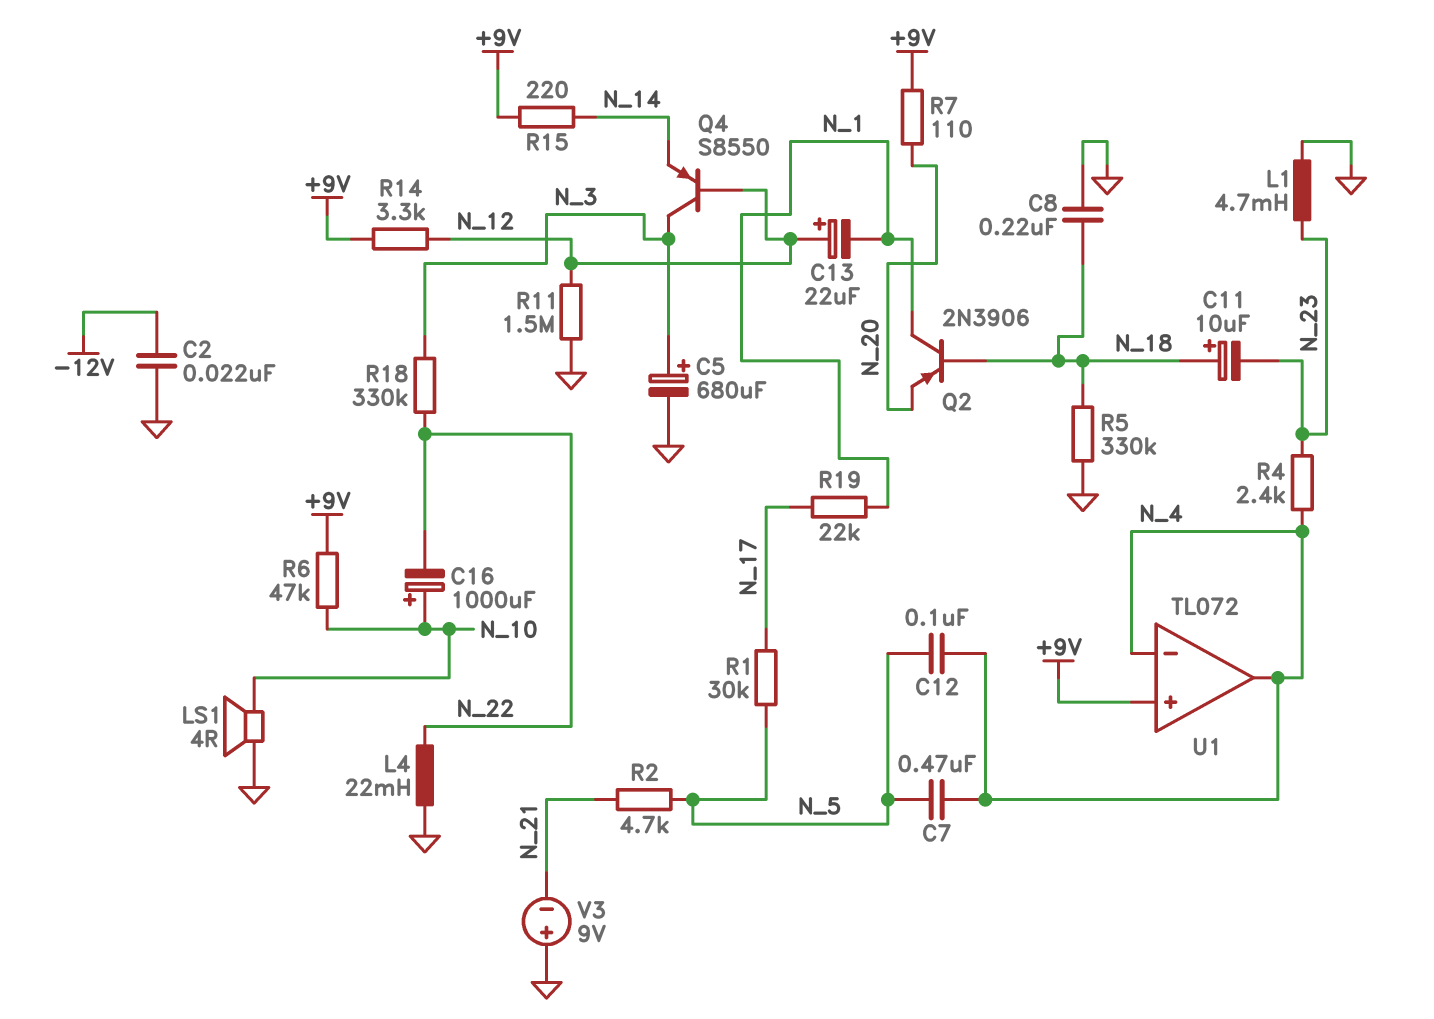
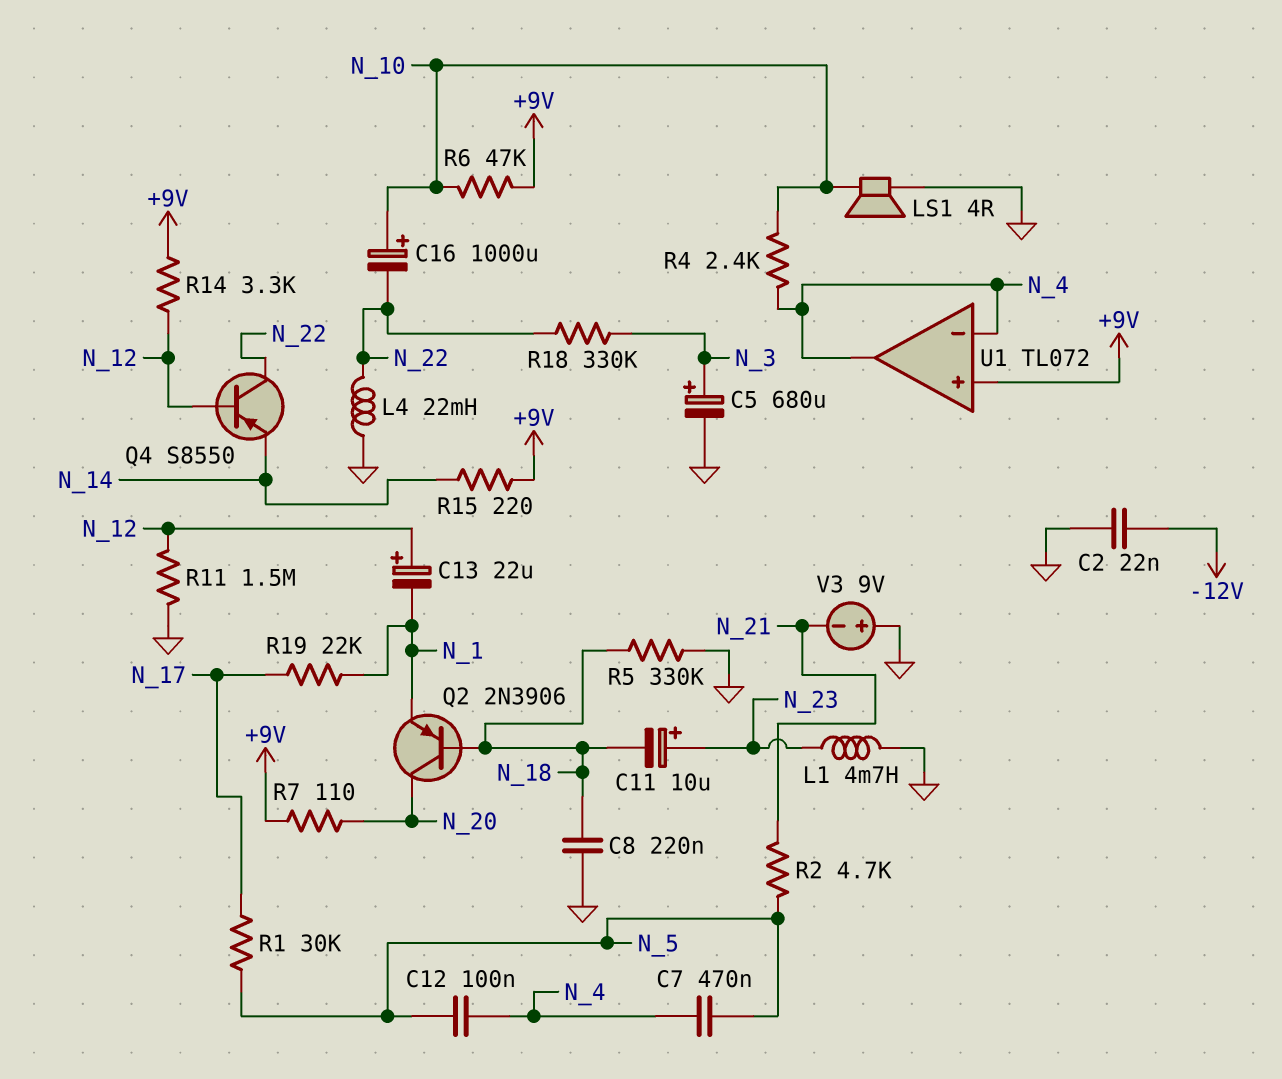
C11: 10uF (plus N_18, minus N_23) -> 10uF (plus N_23, minus N_18)
Q2: PNP 2N3906 (B N_18, C N_1, E N_20) -> PNP 2N3906 (B N_18, C N_20, E N_1)
Q4: PNP S8550 (B N_12, C N_3, E N_14) -> PNP S8550 (B N_12, C N_22, E N_14)
R4: 2.4k (N_4, N_23) -> 2.4k (N_4, N_10)

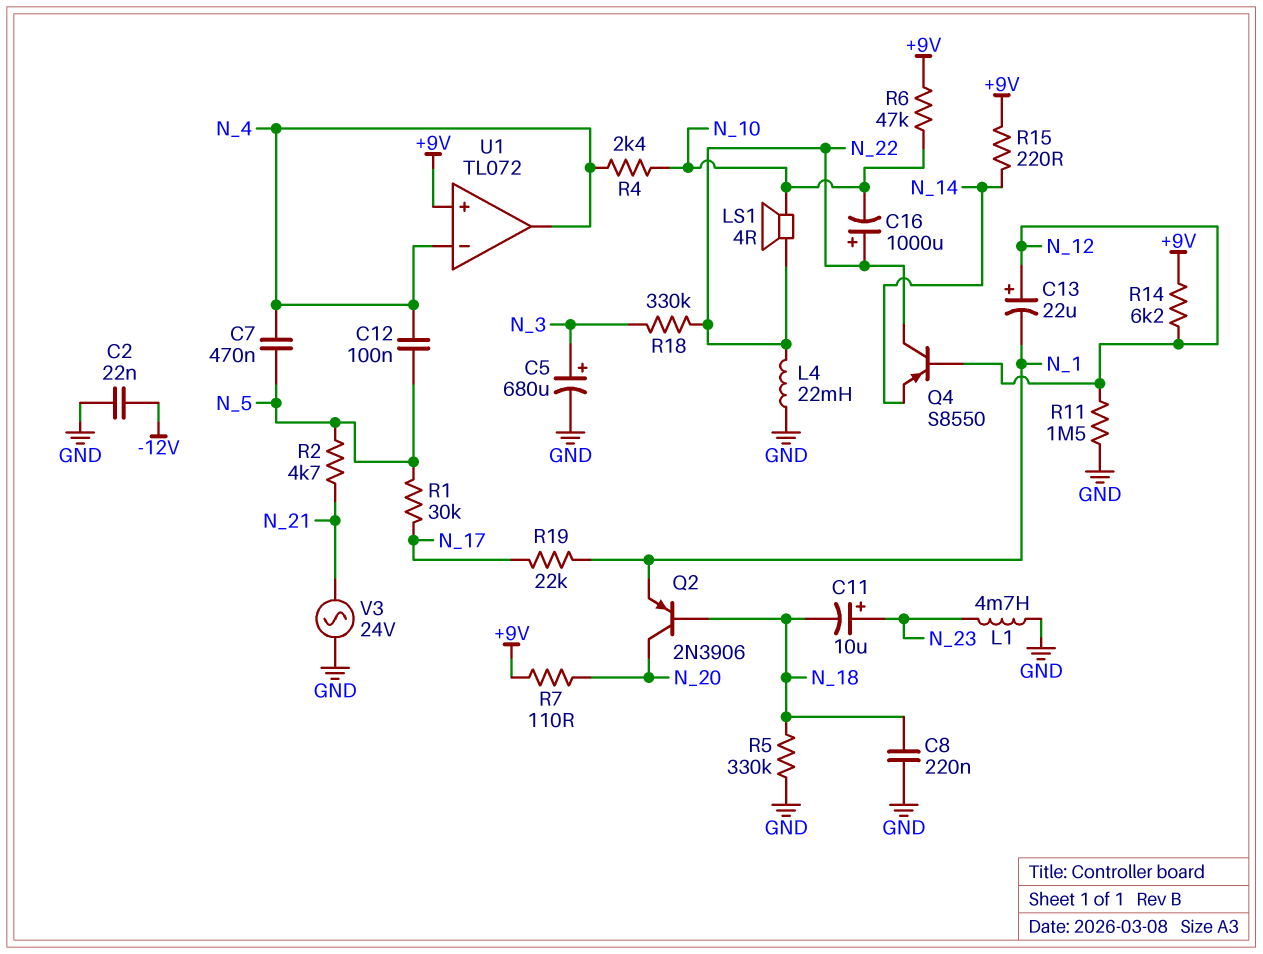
C16: 1000uF (plus N_10, minus N_22) -> 1000uF (plus N_22, minus N_10)
LS1: speaker 4R (GND, N_10) -> speaker 4R (N_10, N_22)
R14: 3.3k (+9V, N_12) -> 6.2k (+9V, N_12)
V3: 9V (plus GND, minus N_21) -> AC 24V (GND, N_21)

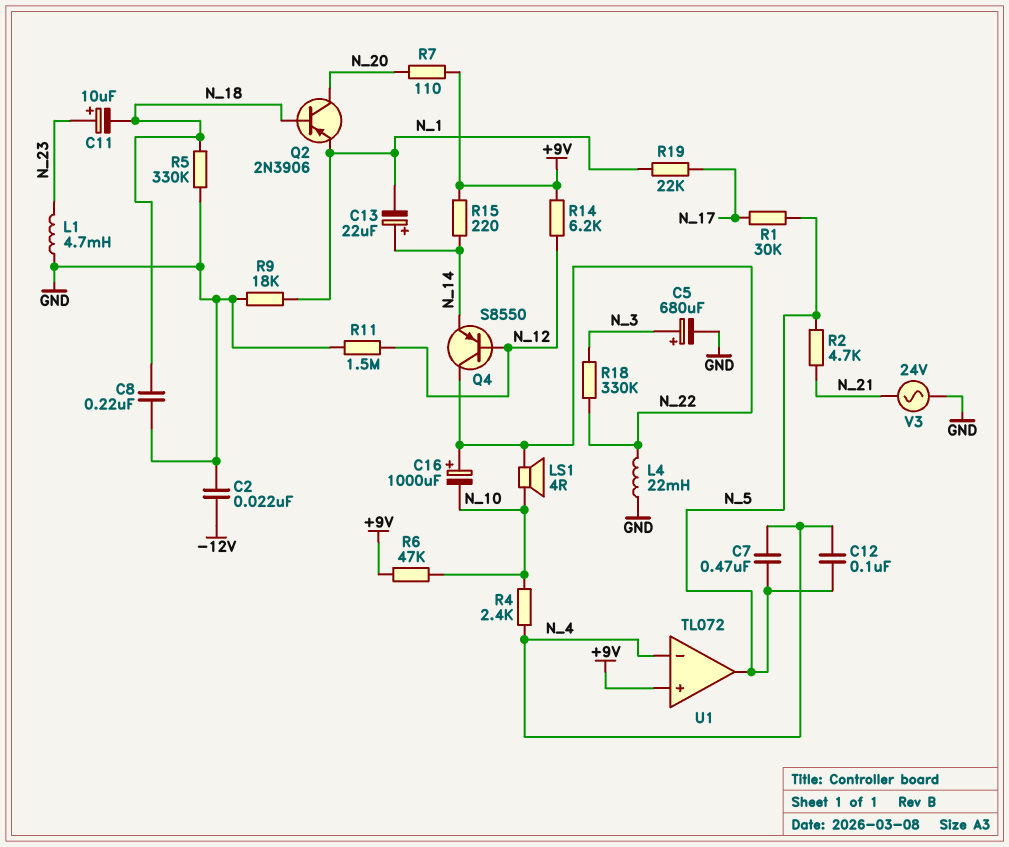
C13: 22uF (plus N_12, minus N_1) -> 22uF (plus N_14, minus N_1)
R9: none -> 18k (GND, N_1)
U1 pin out: N_4 -> N_5

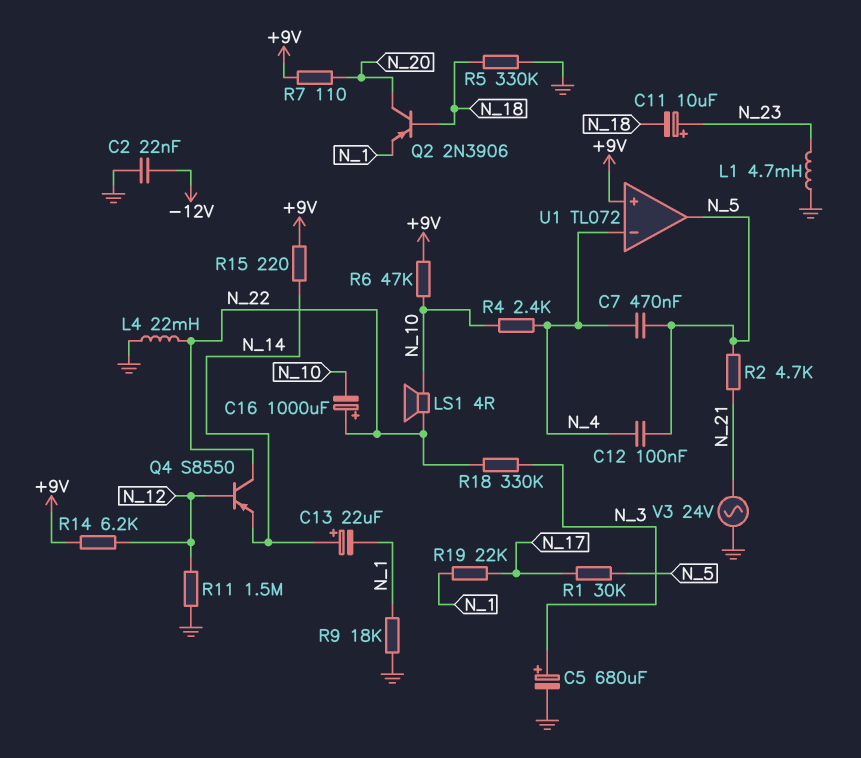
C8: 220nF (GND, N_18) -> none

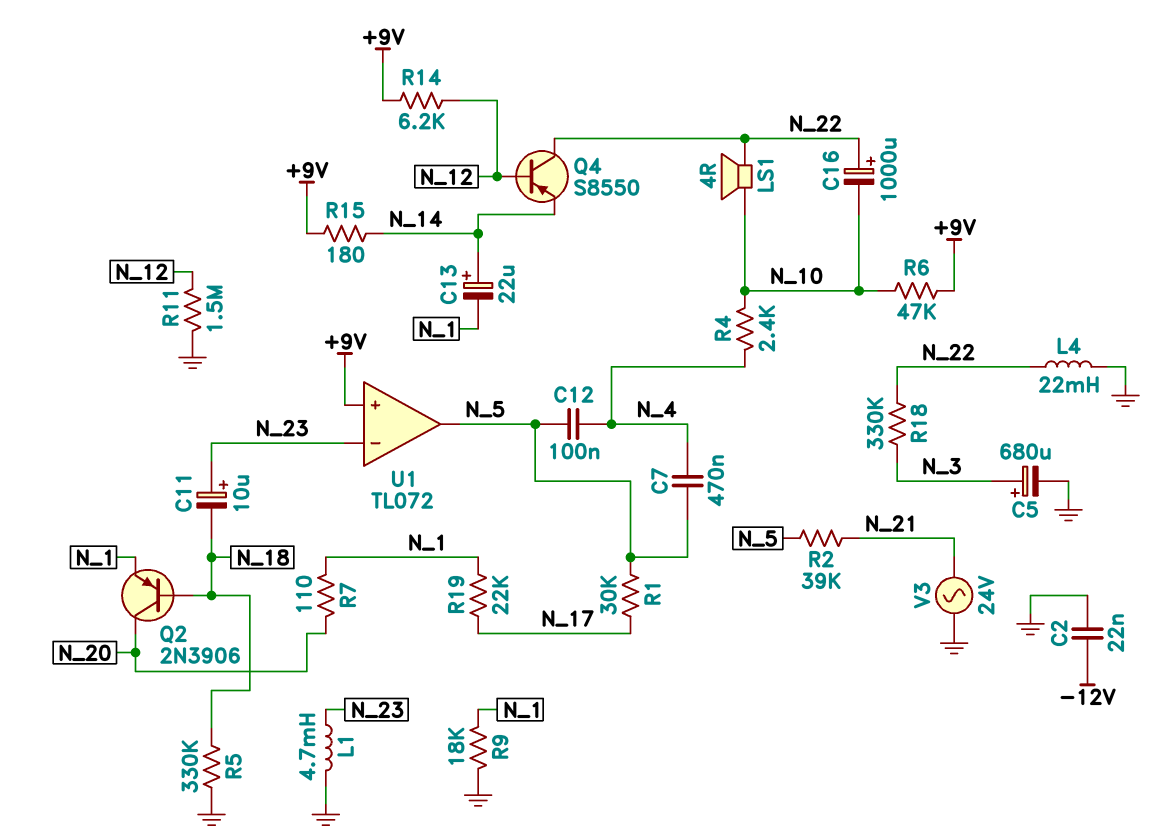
R2: 4.7k (N_5, N_21) -> 39k (N_5, N_21)
R7: 110 (+9V, N_20) -> 110 (N_1, N_20)
R15: 220 (+9V, N_14) -> 180 (+9V, N_14)
U1 pin in-: N_4 -> N_23

